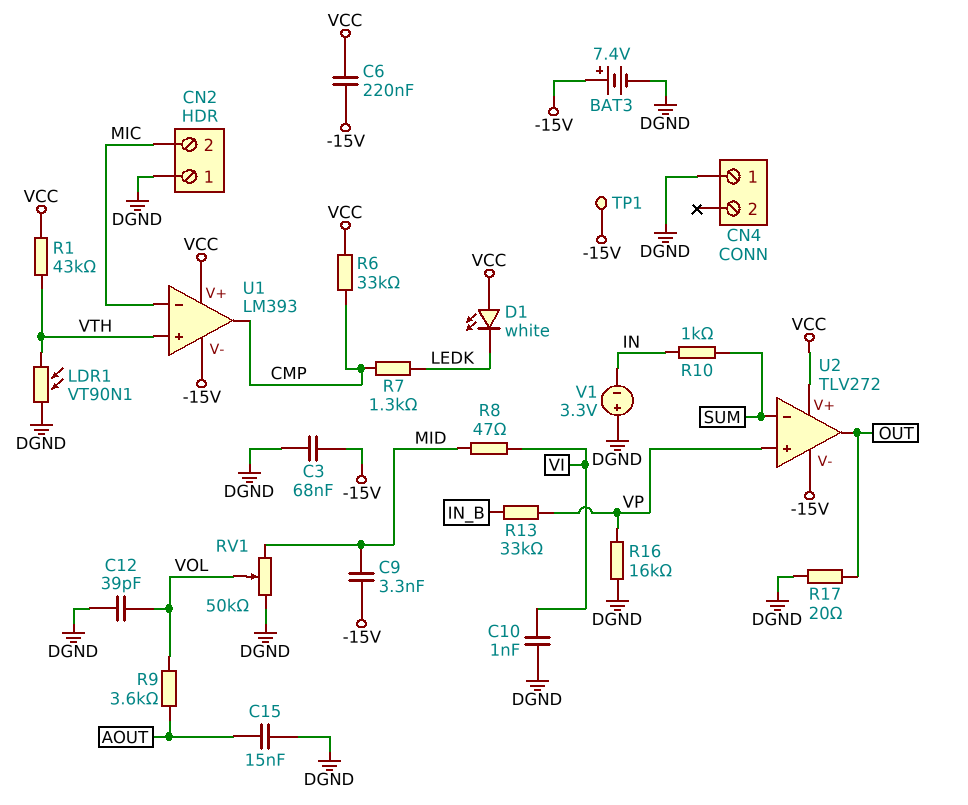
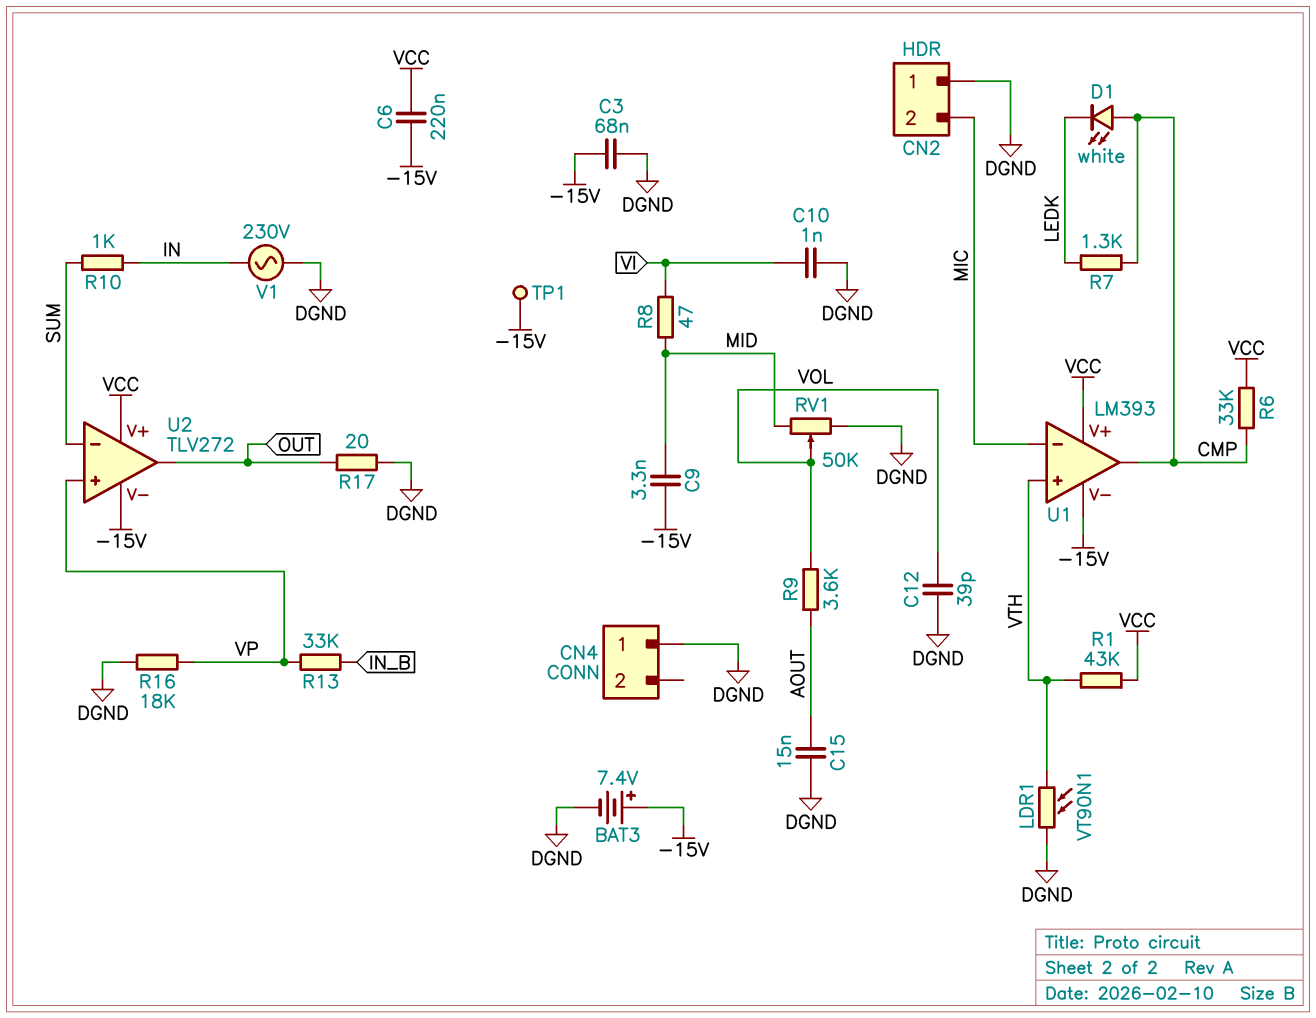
D1: LED white (A VCC, K LEDK) -> LED white (A CMP, K LEDK)
R16: 16k (DGND, VP) -> 18k (DGND, VP)
V1: 3.3V (plus DGND, minus IN) -> AC 230V (DGND, IN)

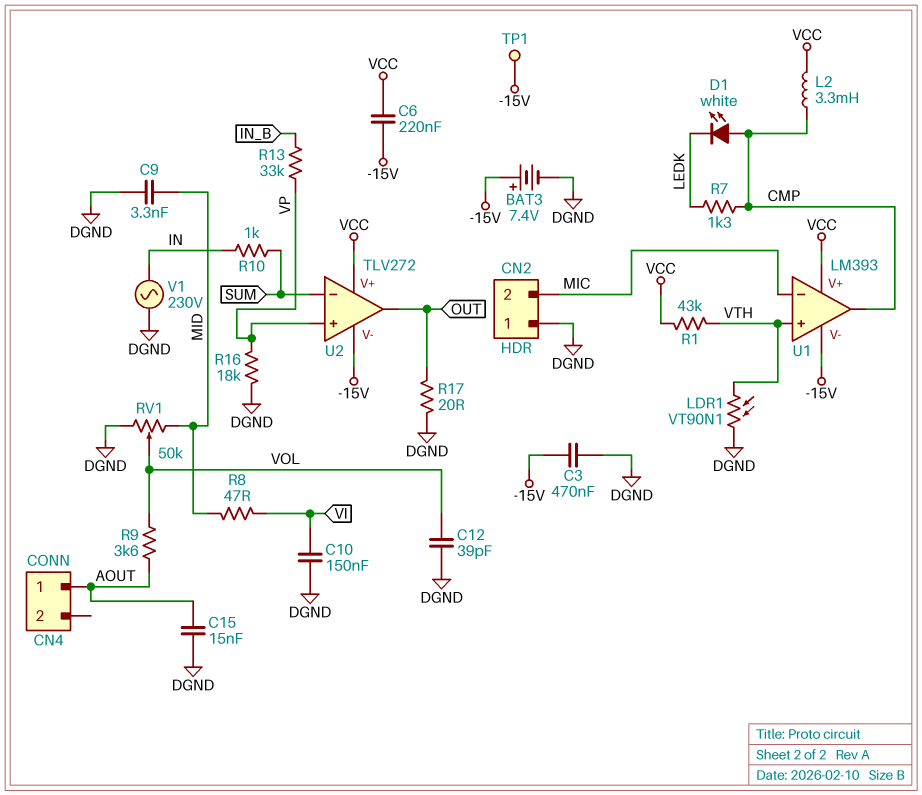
C3: 68nF (-15V, DGND) -> 470nF (-15V, DGND)
C9: 3.3nF (-15V, MID) -> 3.3nF (DGND, MID)
C10: 1nF (DGND, VI) -> 150nF (DGND, VI)
CN4 pin 1: DGND -> AOUT
L2: none -> 3.3mH (CMP, VCC)
R6: 33k (CMP, VCC) -> none

